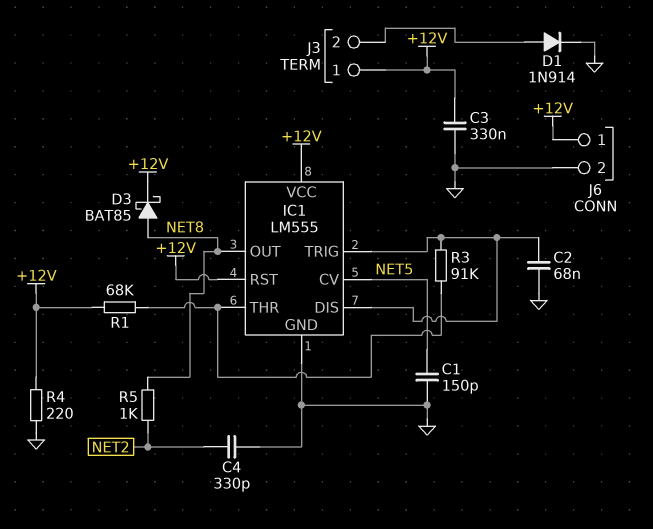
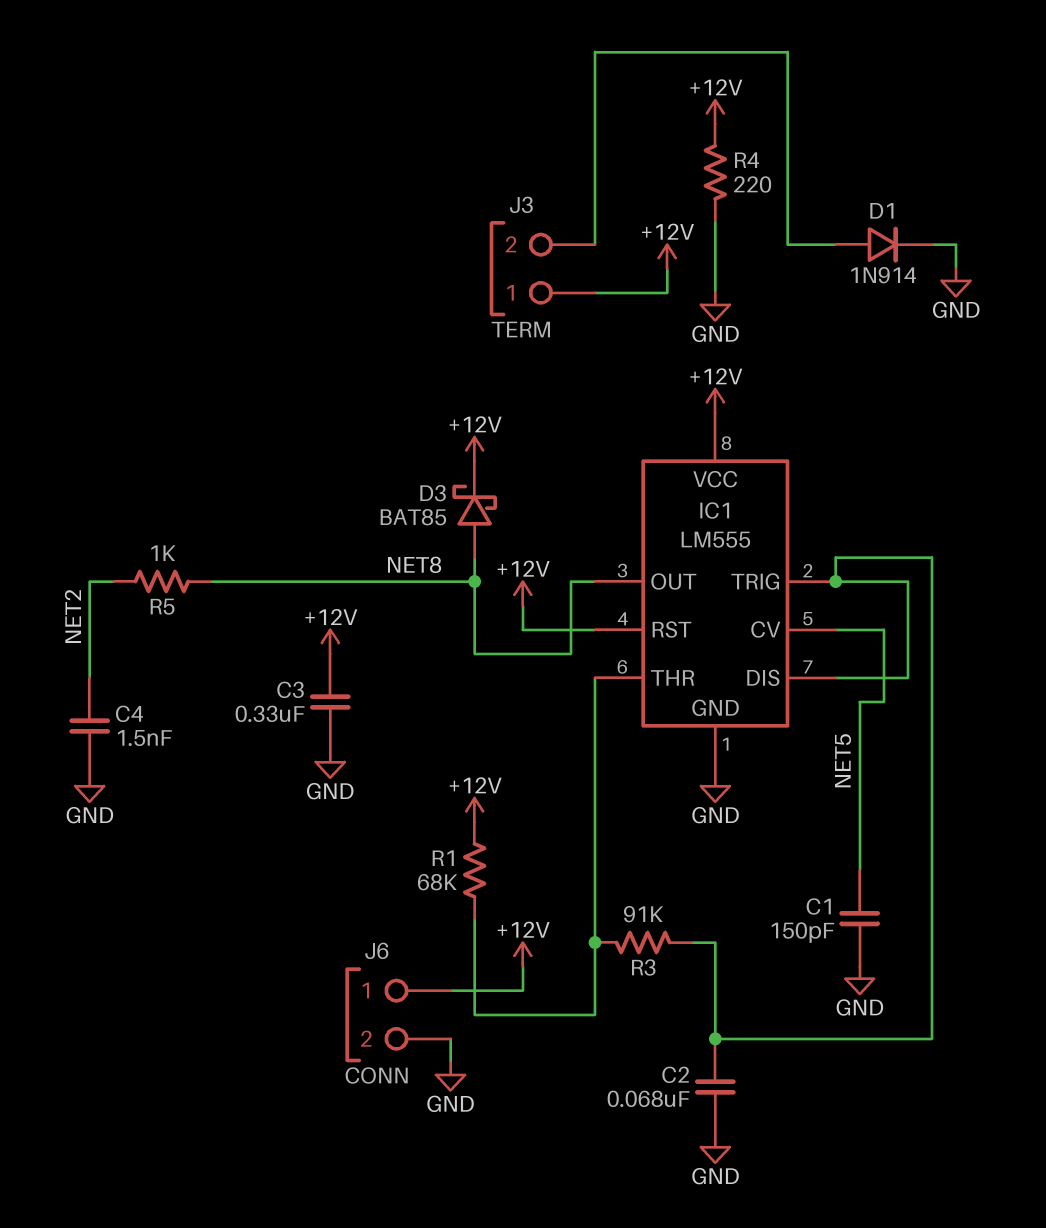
C4: 330pF (GND, NET2) -> 1.5nF (GND, NET2)

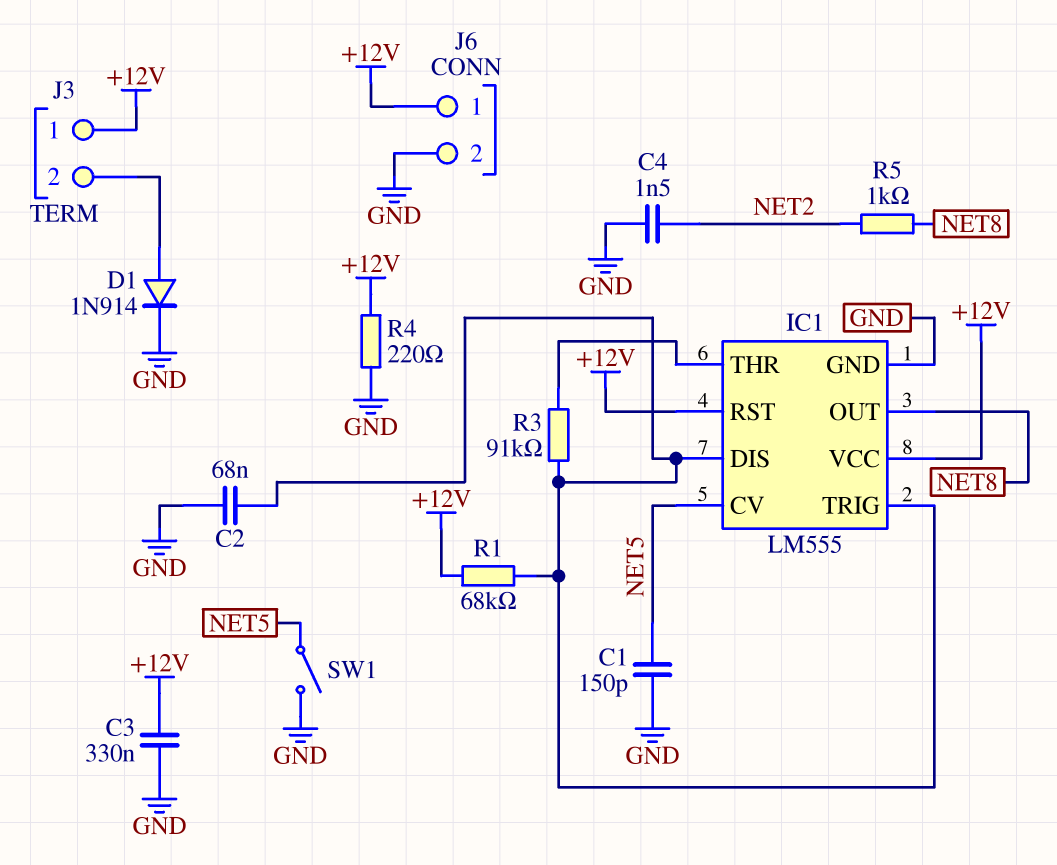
D3: schottky BAT85 (A NET8, K +12V) -> none
R1: 68k (+12V, IC1/THR) -> 68k (+12V, IC1/DIS)
SW1: none -> switch (GND, NET5)

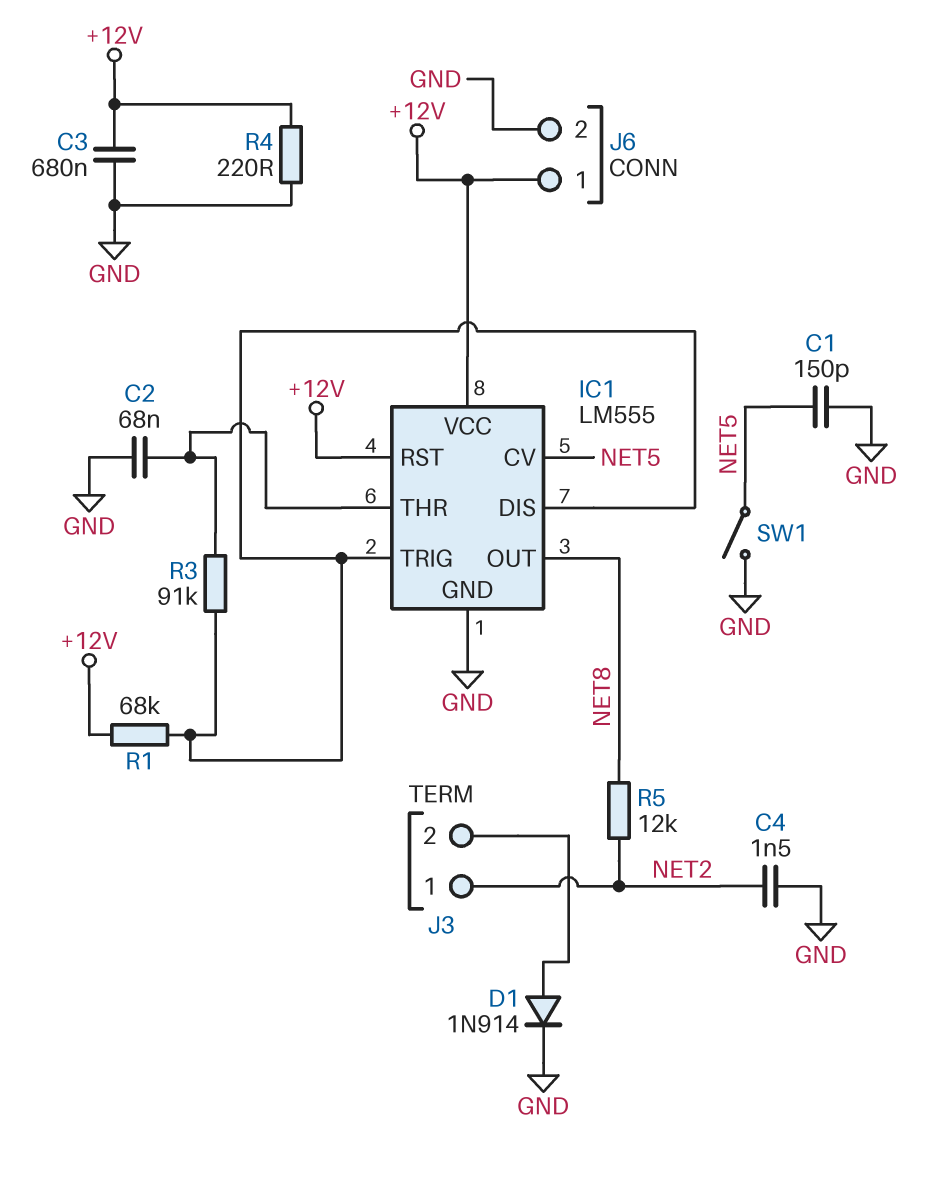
C2: 68nF (GND, IC1/DIS) -> 68nF (GND, IC1/THR)
C3: 330nF (+12V, GND) -> 680nF (+12V, GND)
J3 pin 1: +12V -> NET2
R5: 1k (NET2, NET8) -> 12k (NET2, NET8)

